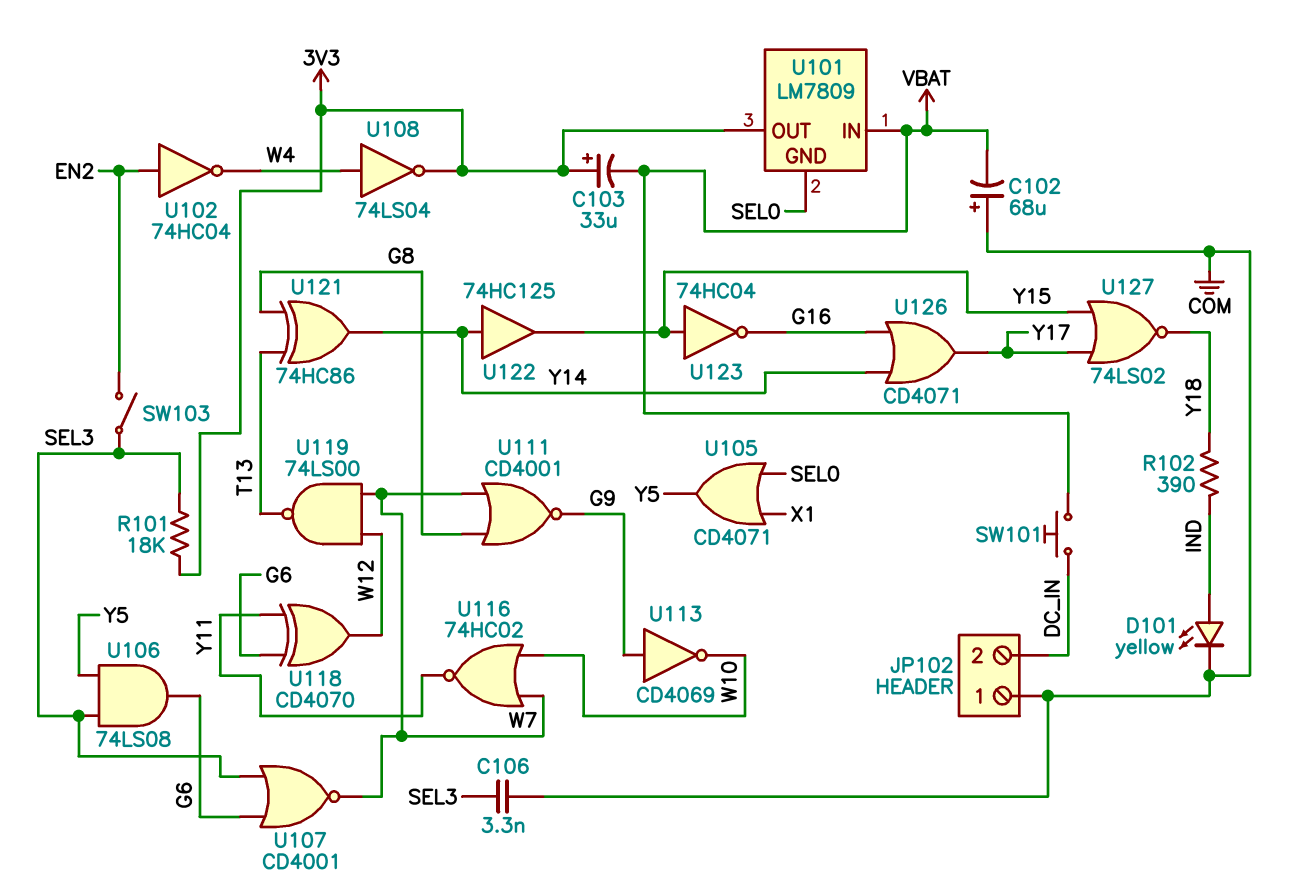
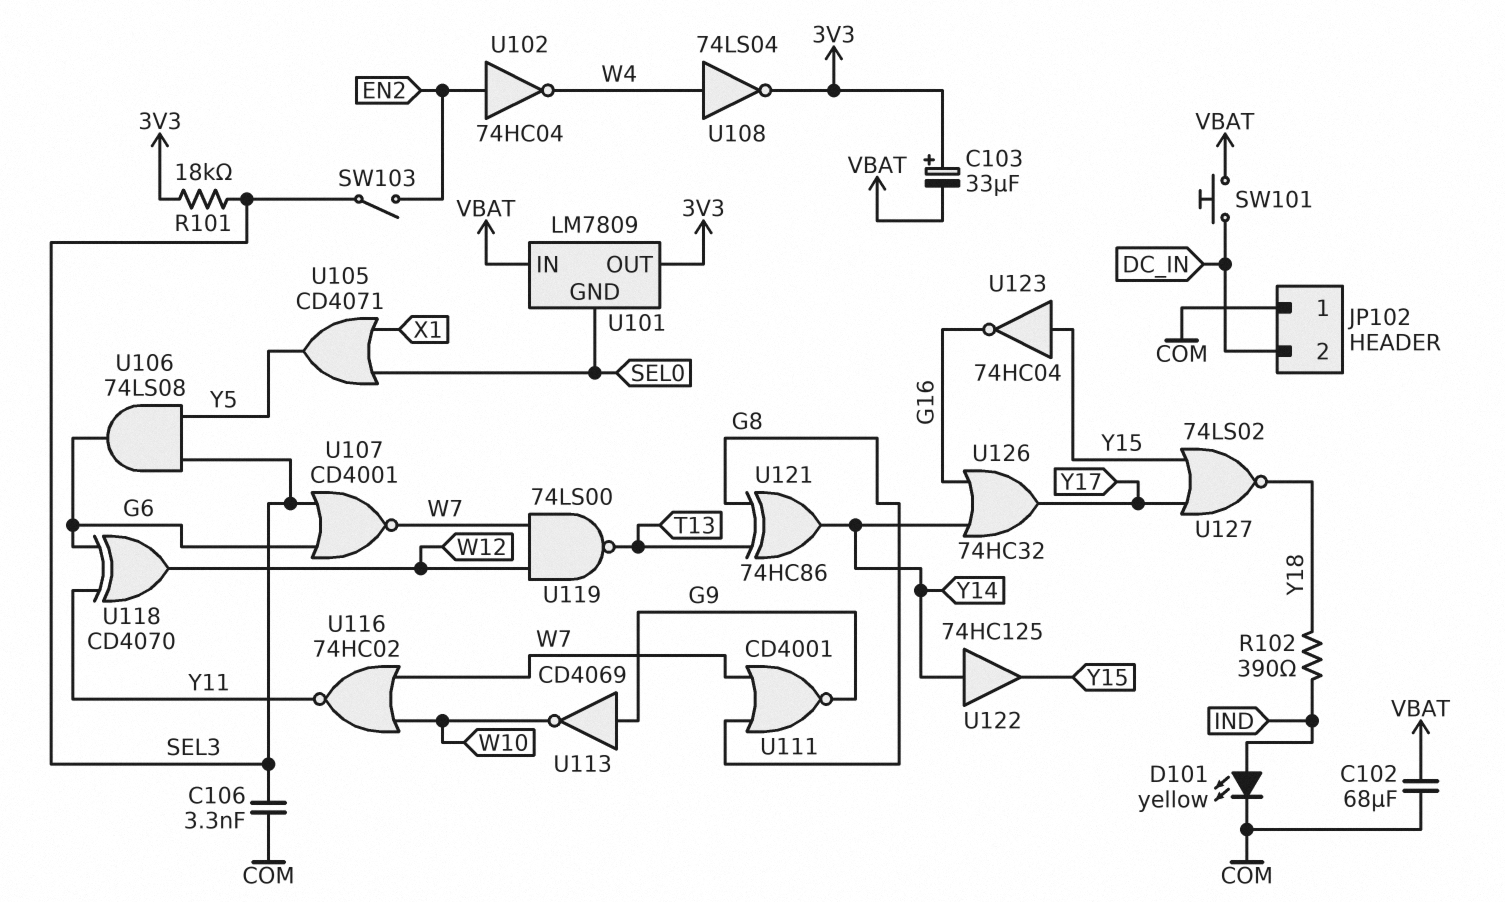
C102: 68uF (plus COM, minus VBAT) -> 68uF (COM, VBAT)
U126: OR CD4071 (in G16, in Y14, out Y17) -> OR 74HC32 (in G16, in Y14, out Y17)

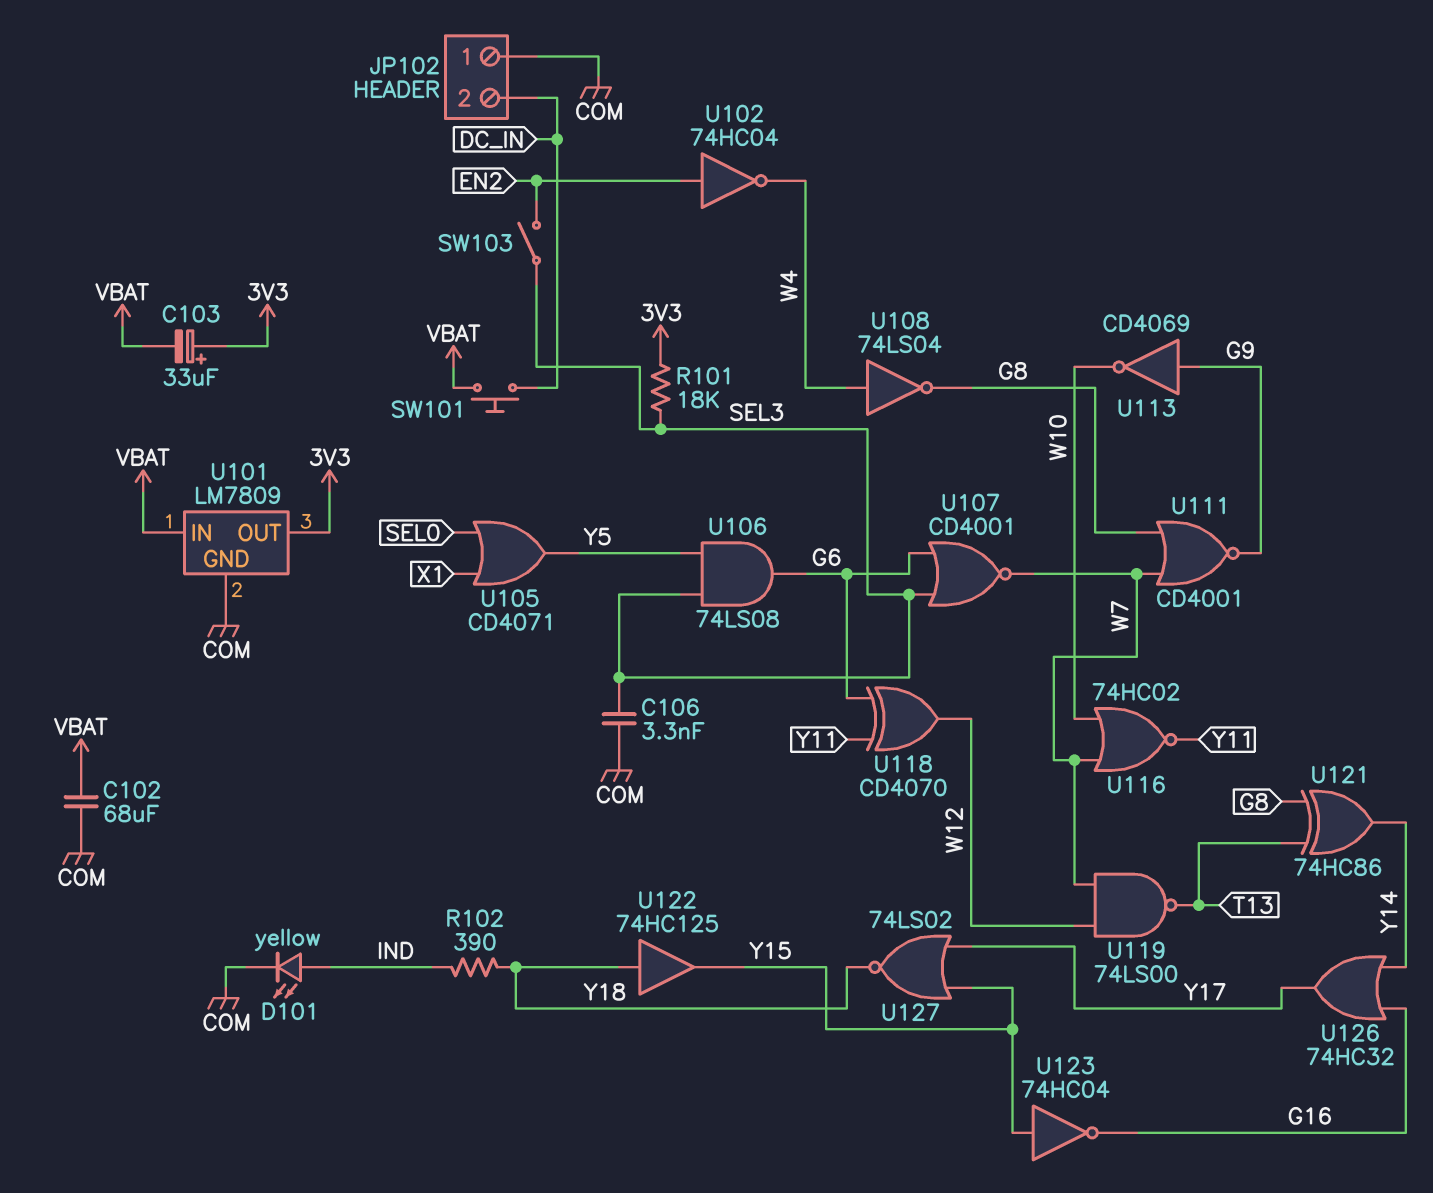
U101 pin GND: SEL0 -> COM
U108: NOT 74LS04 (in W4, out 3V3) -> NOT 74LS04 (in W4, out G8)
U122: buffer 74HC125 (in Y14, out Y15) -> buffer 74HC125 (in Y18, out Y15)

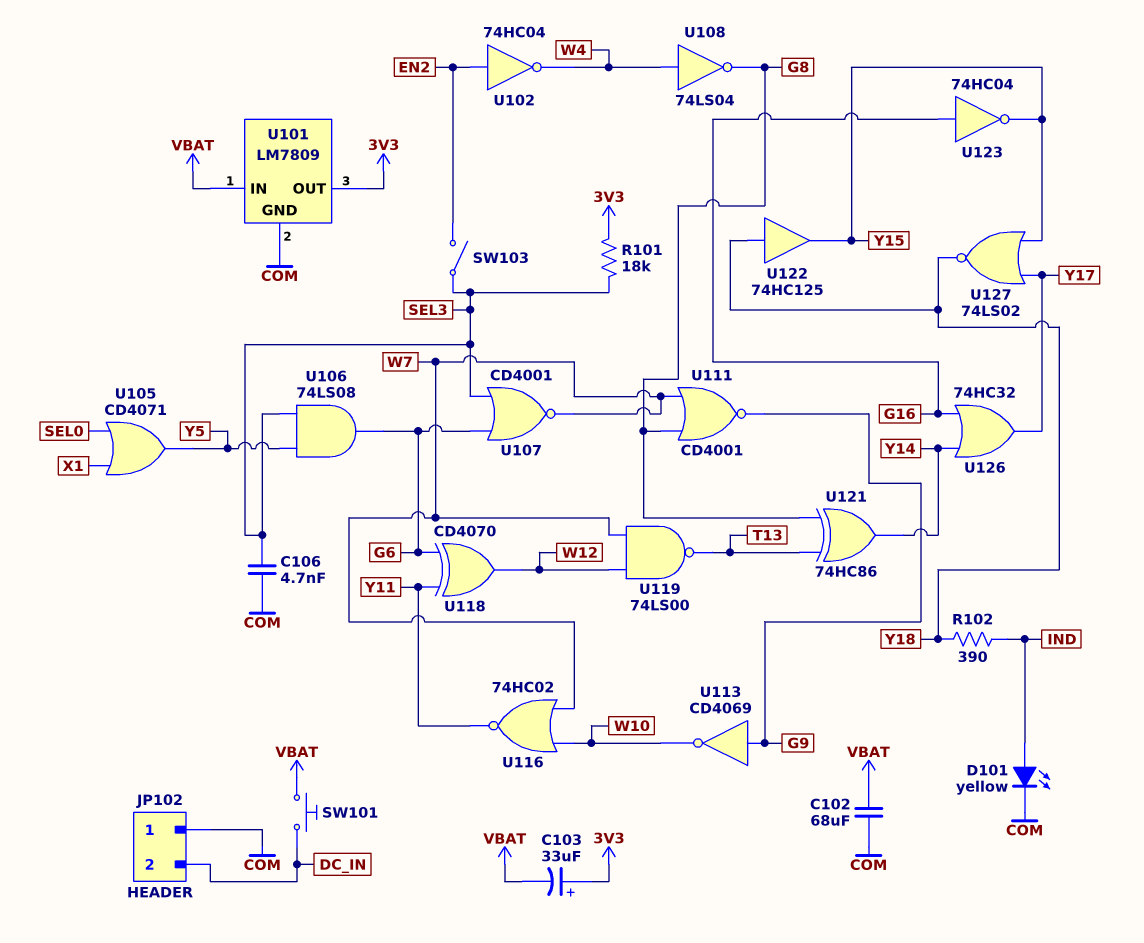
C106: 3.3nF (COM, SEL3) -> 4.7nF (COM, SEL3)
U123: NOT 74HC04 (in Y15, out G16) -> NOT 74HC04 (in G16, out Y15)

